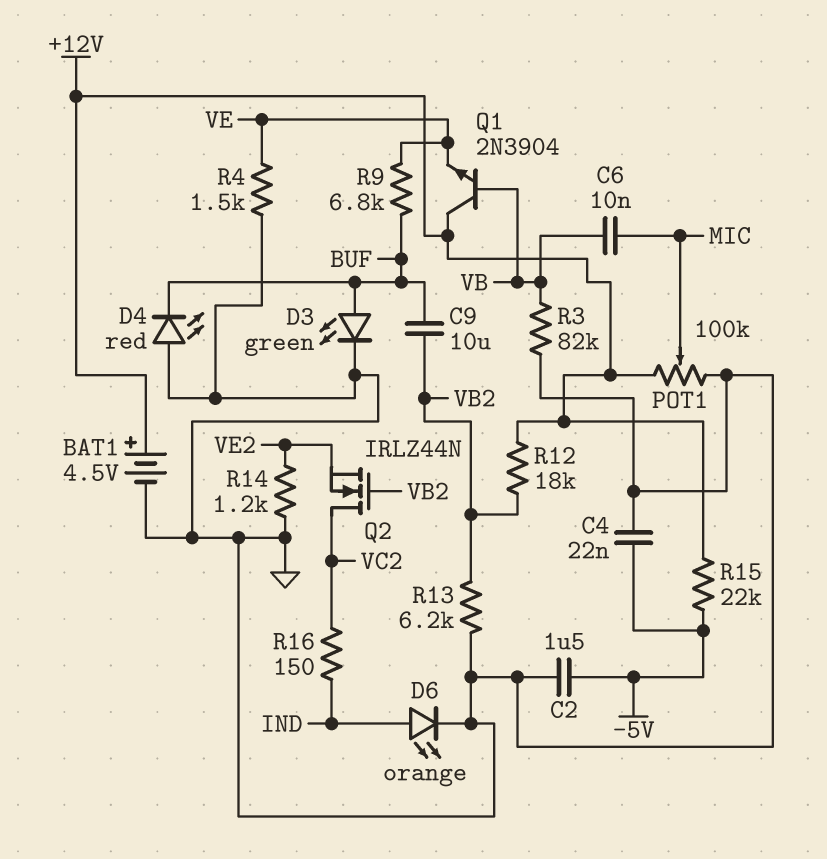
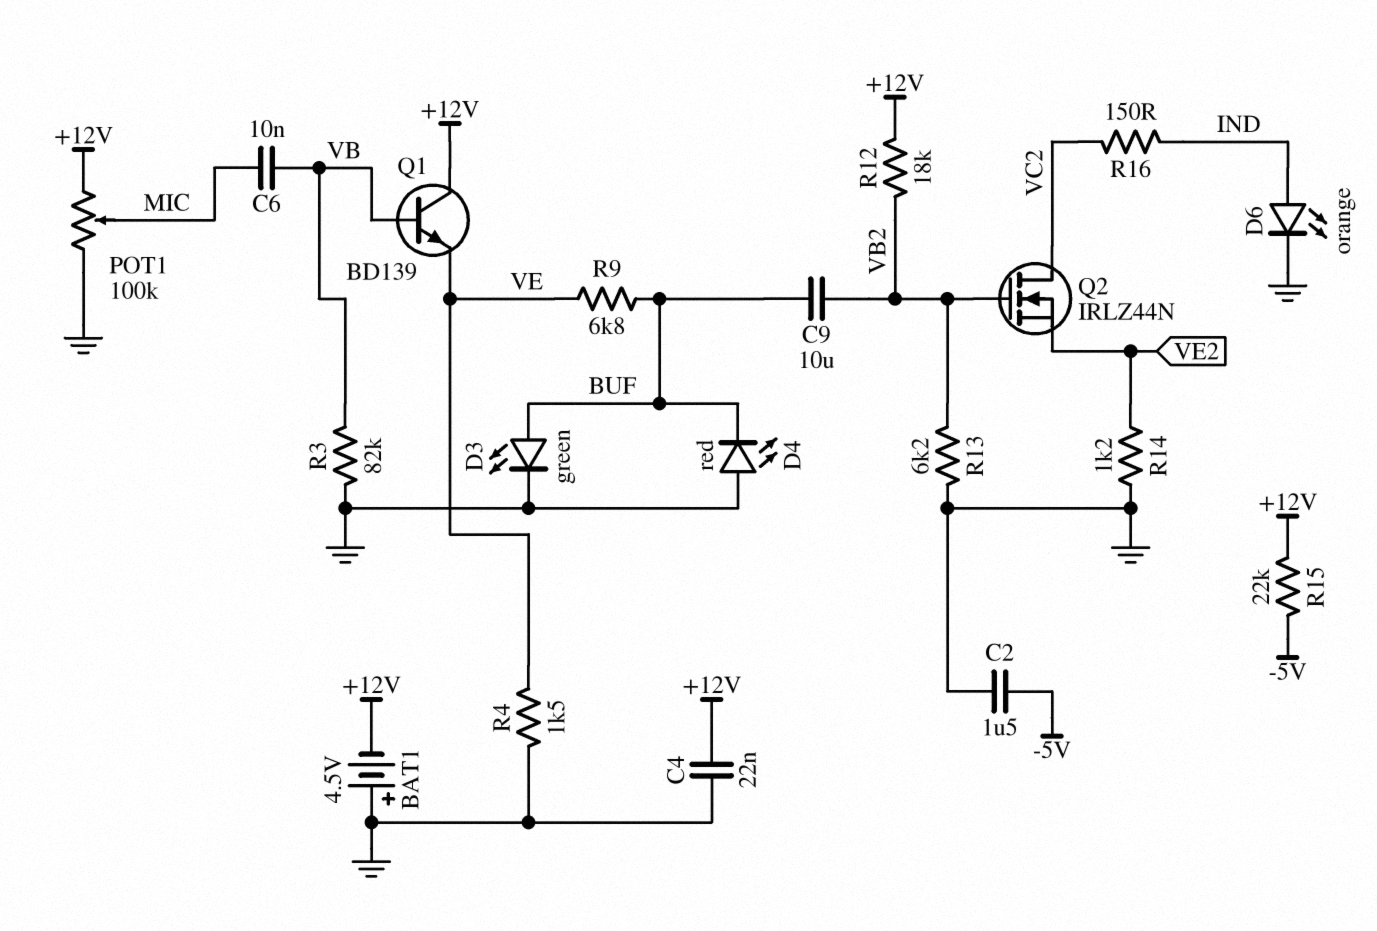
BAT1: 4.5V (plus +12V, minus GND) -> 4.5V (plus GND, minus +12V)
C4: 22nF (-5V, GND) -> 22nF (+12V, GND)
Q1: NPN 2N3904 (B VB, C +12V, E VE) -> NPN BD139 (B VB, C +12V, E VE)

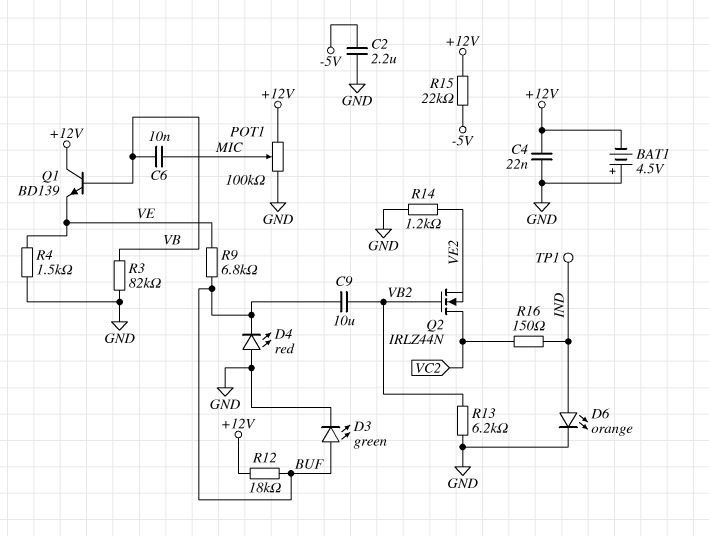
C2: 1.5uF (-5V, GND) -> 2.2uF (-5V, GND)
R12: 18k (+12V, VB2) -> 18k (+12V, BUF)
TP1: none -> test point (IND)

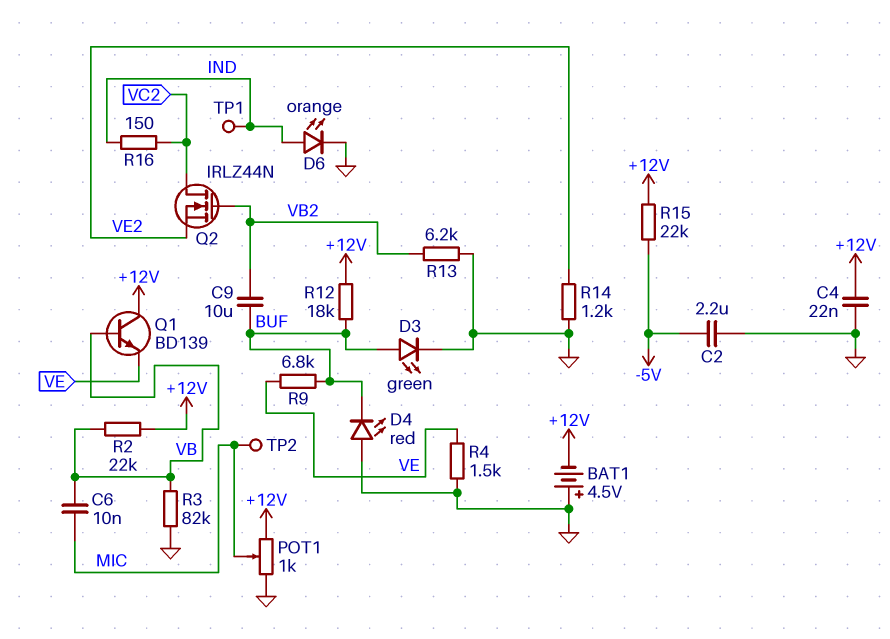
POT1: 100k (+12V, GND, wiper MIC) -> 1k (+12V, GND, wiper MIC)
R2: none -> 22k (+12V, VB)
TP2: none -> test point (MIC)

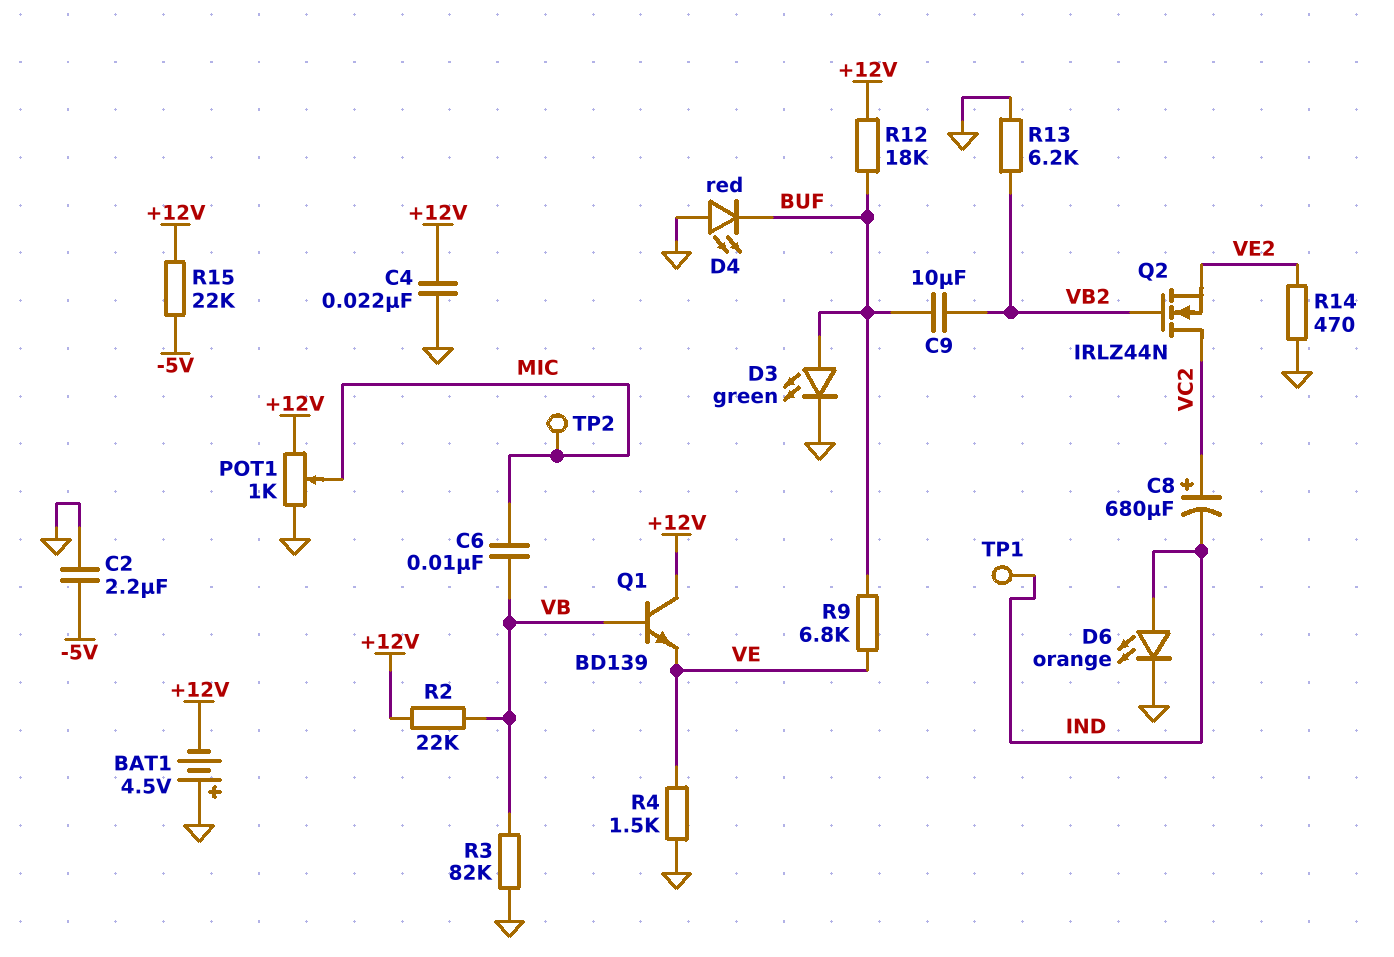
C8: none -> 680uF (plus VC2, minus IND)
R14: 1.2k (GND, VE2) -> 470 (GND, VE2)
R16: 150 (IND, VC2) -> none

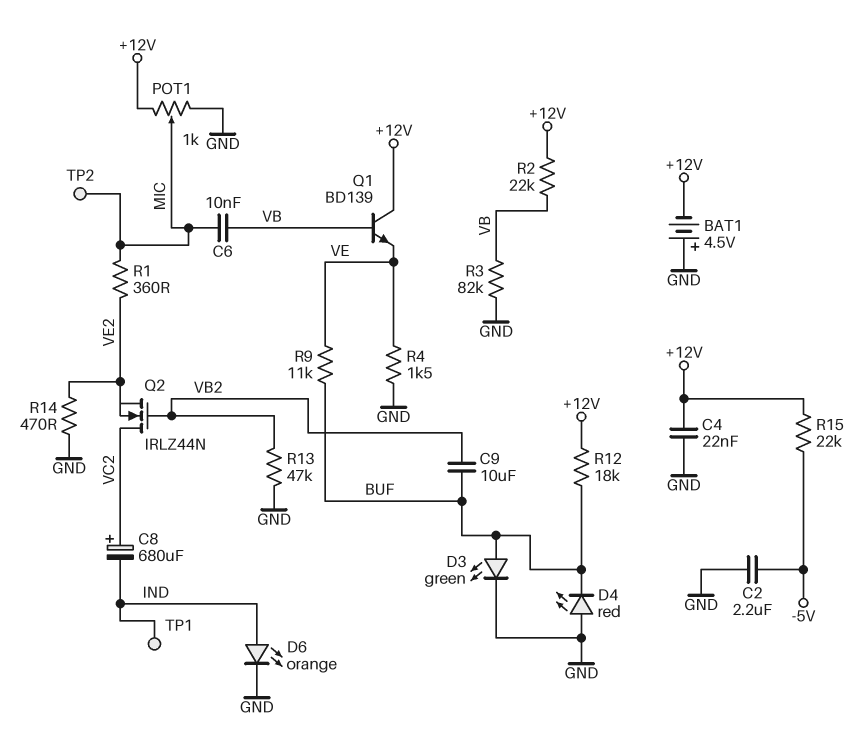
R1: none -> 360 (MIC, VE2)
R9: 6.8k (BUF, VE) -> 11k (BUF, VE)
R13: 6.2k (GND, VB2) -> 47k (GND, VB2)

